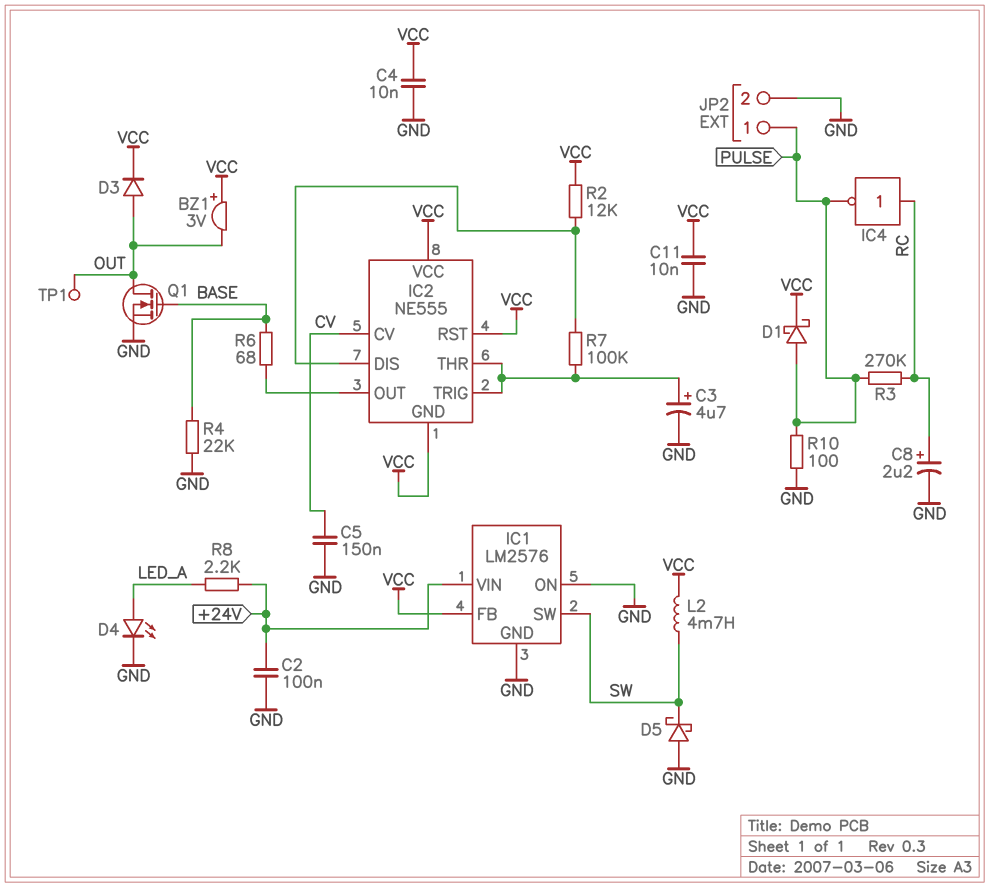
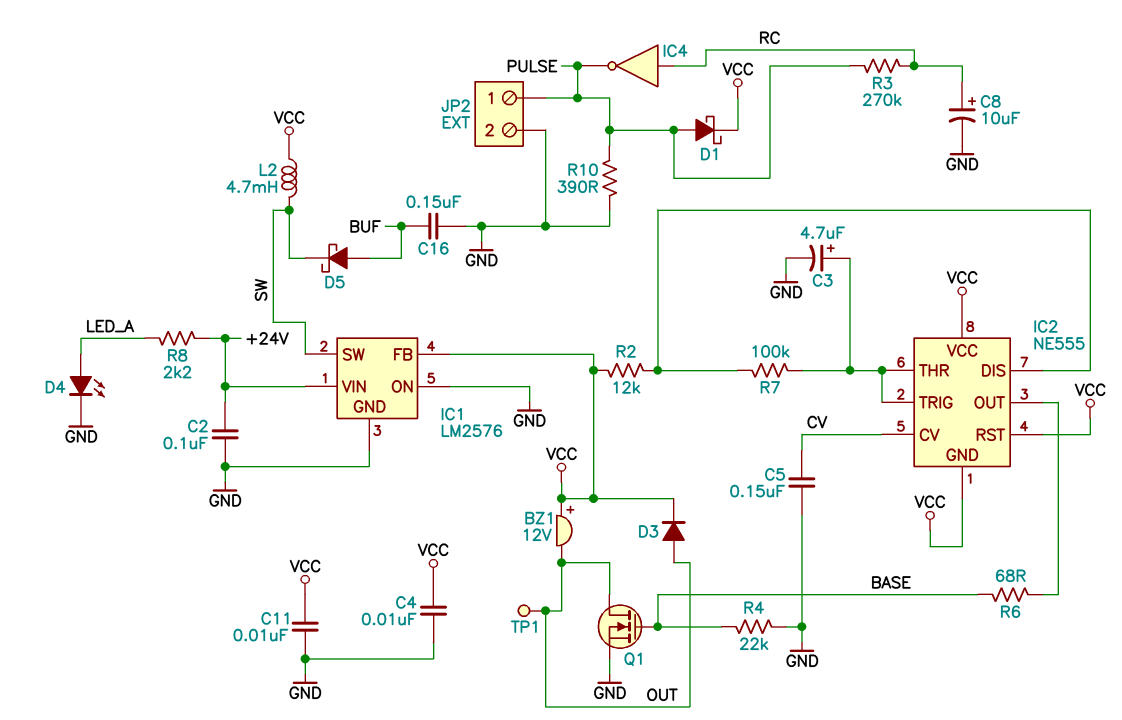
BZ1: buzzer 3V (plus VCC, minus OUT) -> buzzer 12V (plus VCC, minus OUT)
C8: 2.2uF (plus RC, minus GND) -> 10uF (plus RC, minus GND)
C16: none -> 150nF (BUF, GND)
D5: schottky (A GND, K SW) -> schottky (A BUF, K SW)
R10: 100 (GND, PULSE) -> 390 (GND, PULSE)

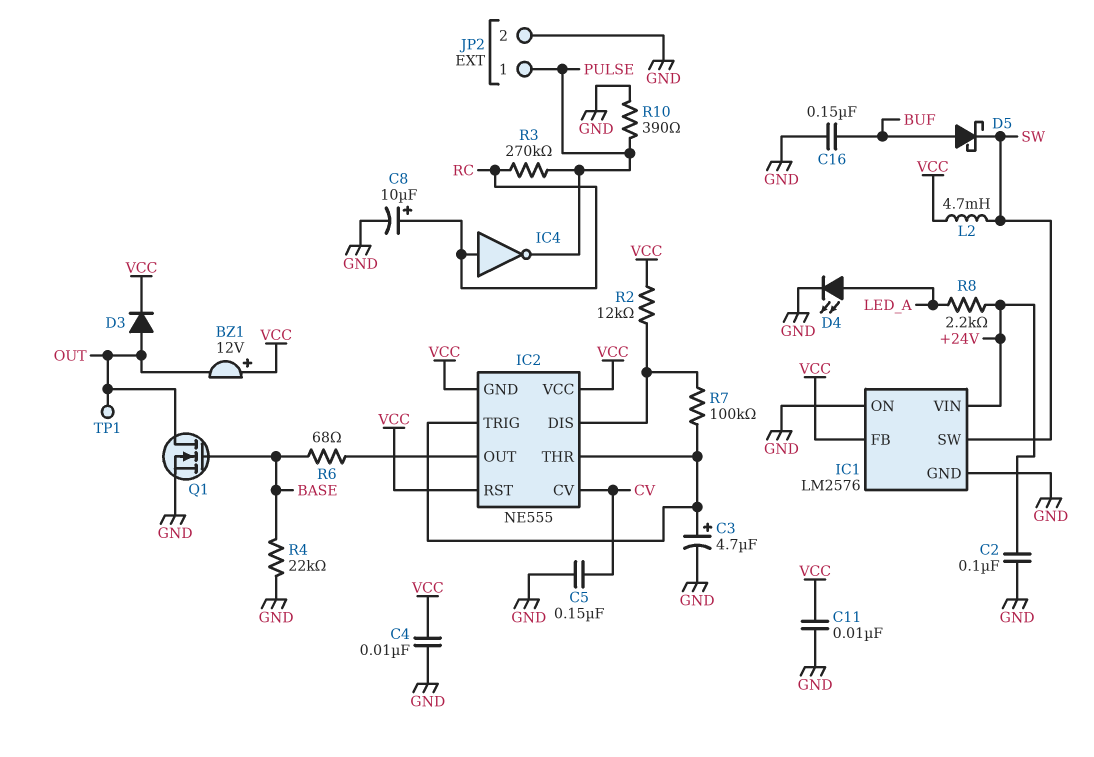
D1: schottky (A PULSE, K VCC) -> none

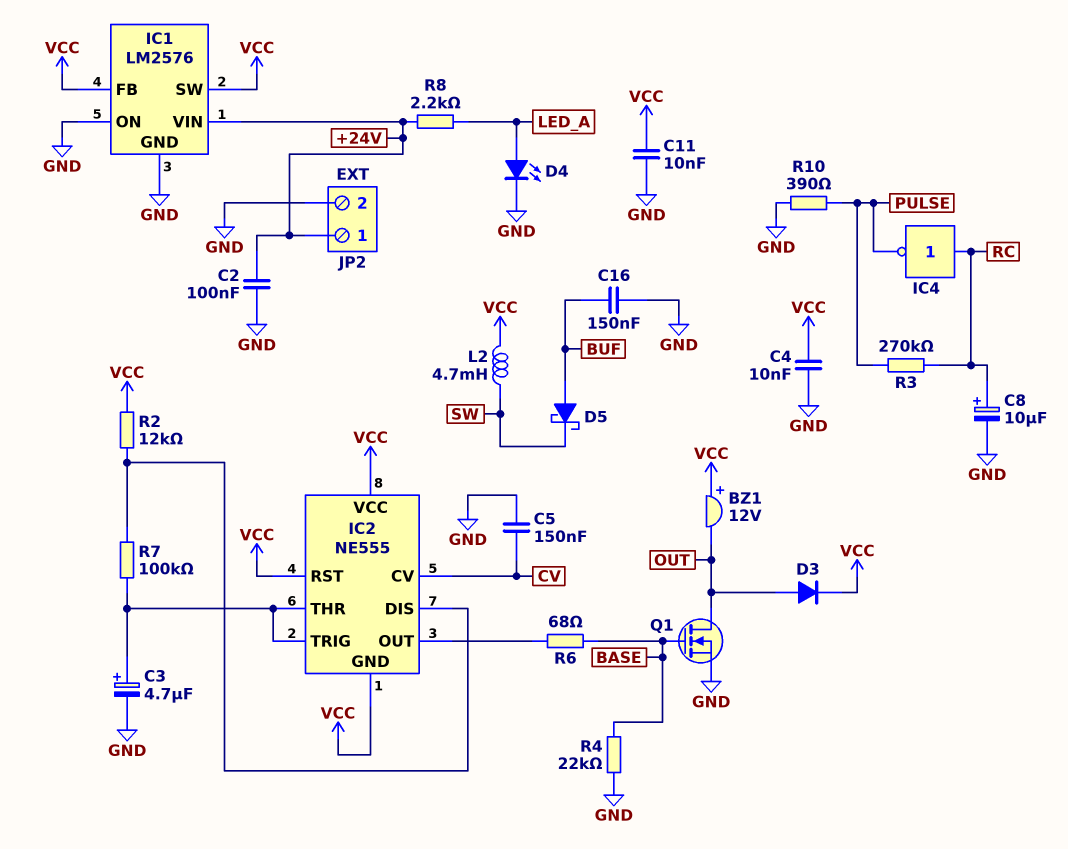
IC1 pin SW: SW -> VCC
JP2 pin 1: PULSE -> +24V
TP1: test point (OUT) -> none

